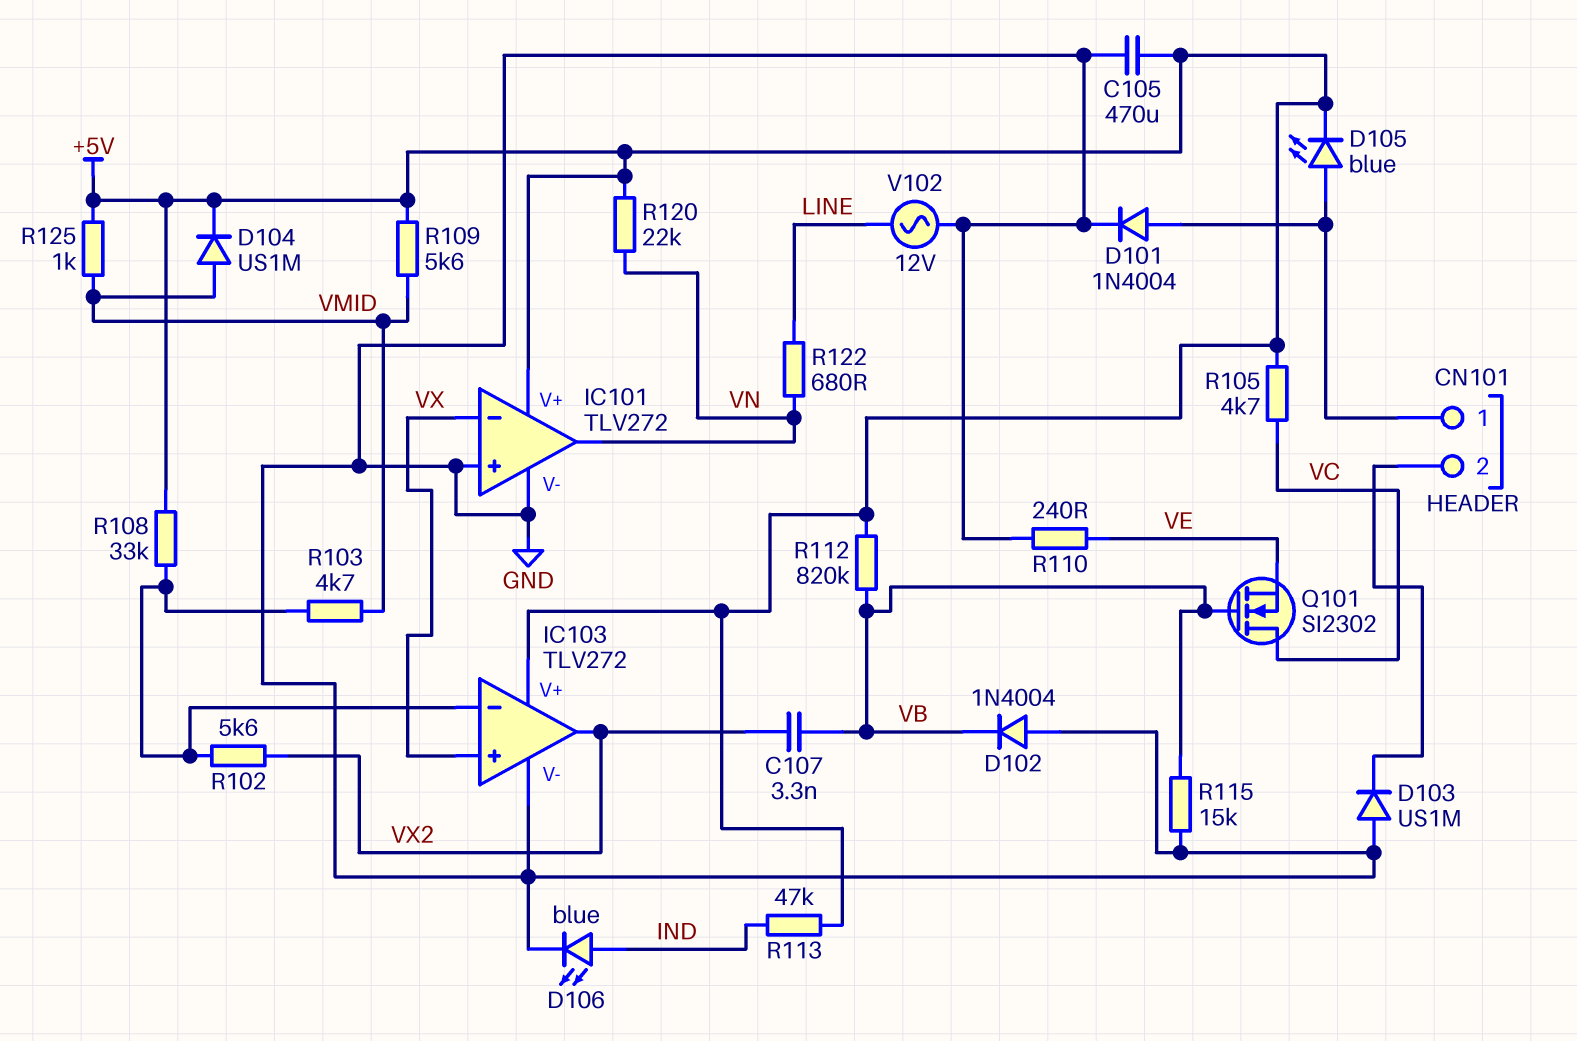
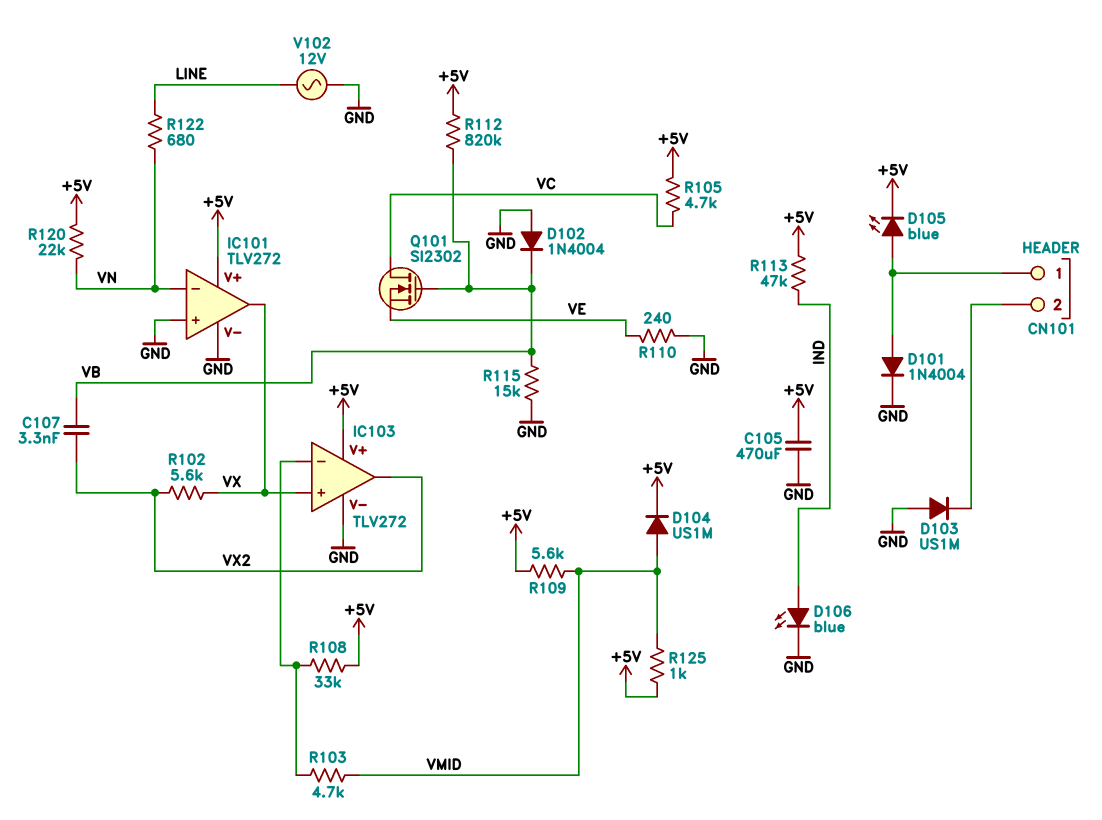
IC101 pin in-: VX -> VN
IC101 pin out: VN -> VX
R102: 5.6k (IC103/in-, VX2) -> 5.6k (VX, VX2)

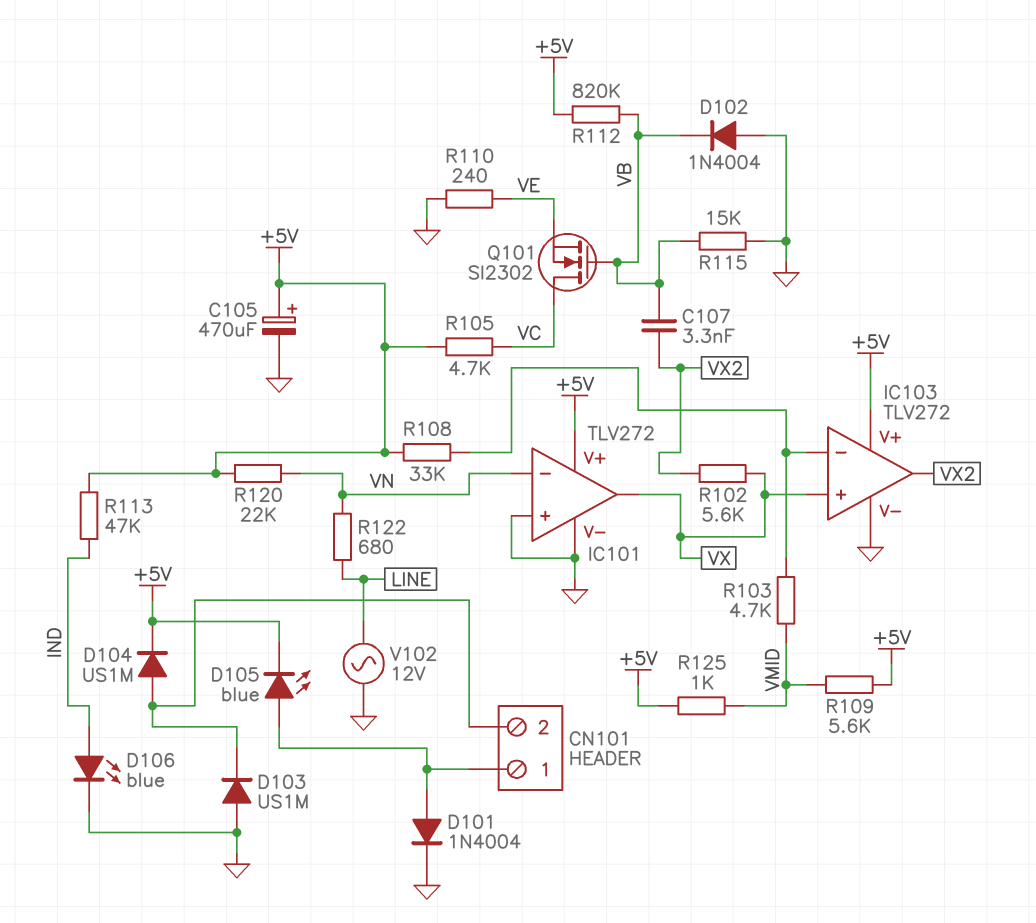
C105: 470uF (+5V, GND) -> 470uF (plus +5V, minus GND)
D104: diode US1M (A VMID, K +5V) -> diode US1M (A CN101/2, K +5V)

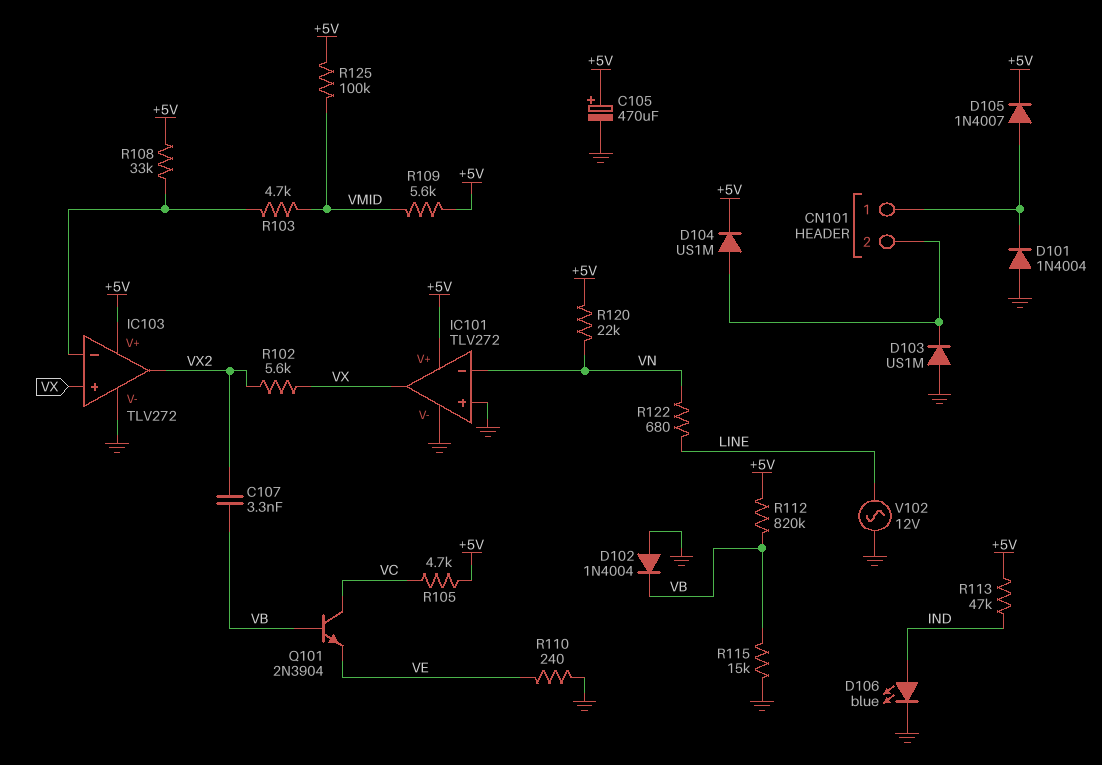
D101: diode 1N4004 (A CN101/1, K GND) -> diode 1N4004 (A GND, K CN101/1)
D105: LED blue (A CN101/1, K +5V) -> diode 1N4007 (A CN101/1, K +5V)
Q101: NMOS SI2302 (G VB, D VC, S VE) -> NPN 2N3904 (B VB, C VC, E VE)
R125: 1k (+5V, VMID) -> 100k (+5V, VMID)

